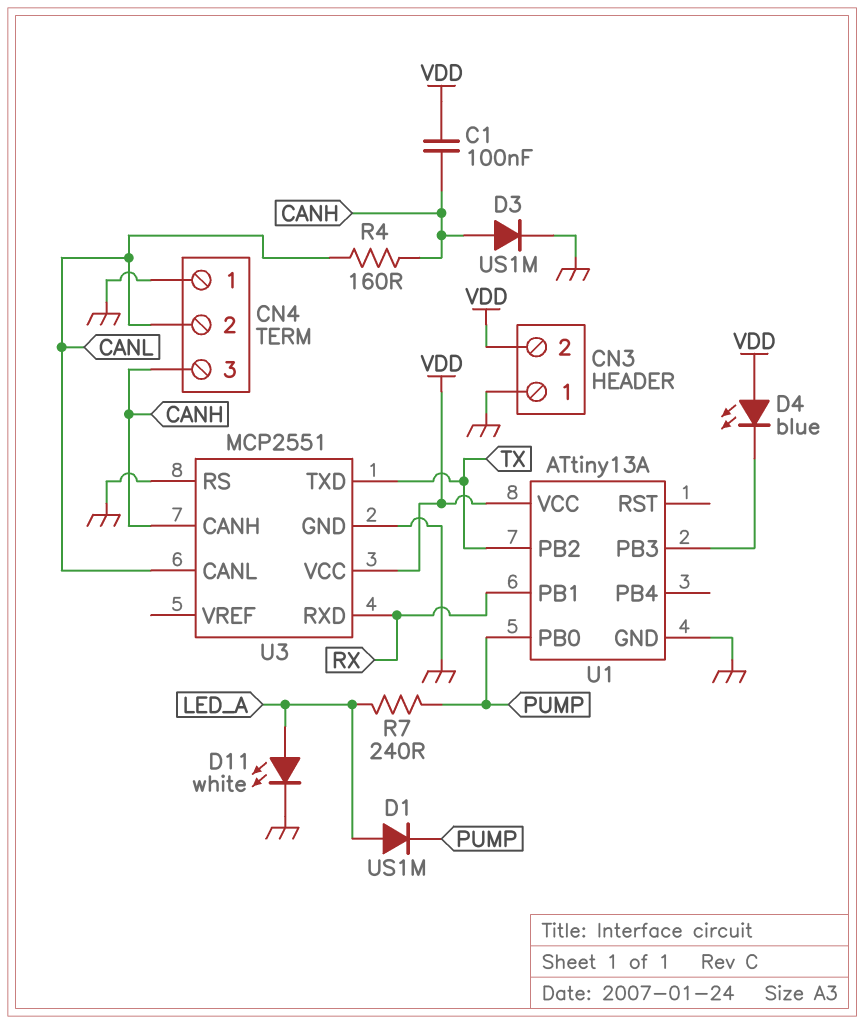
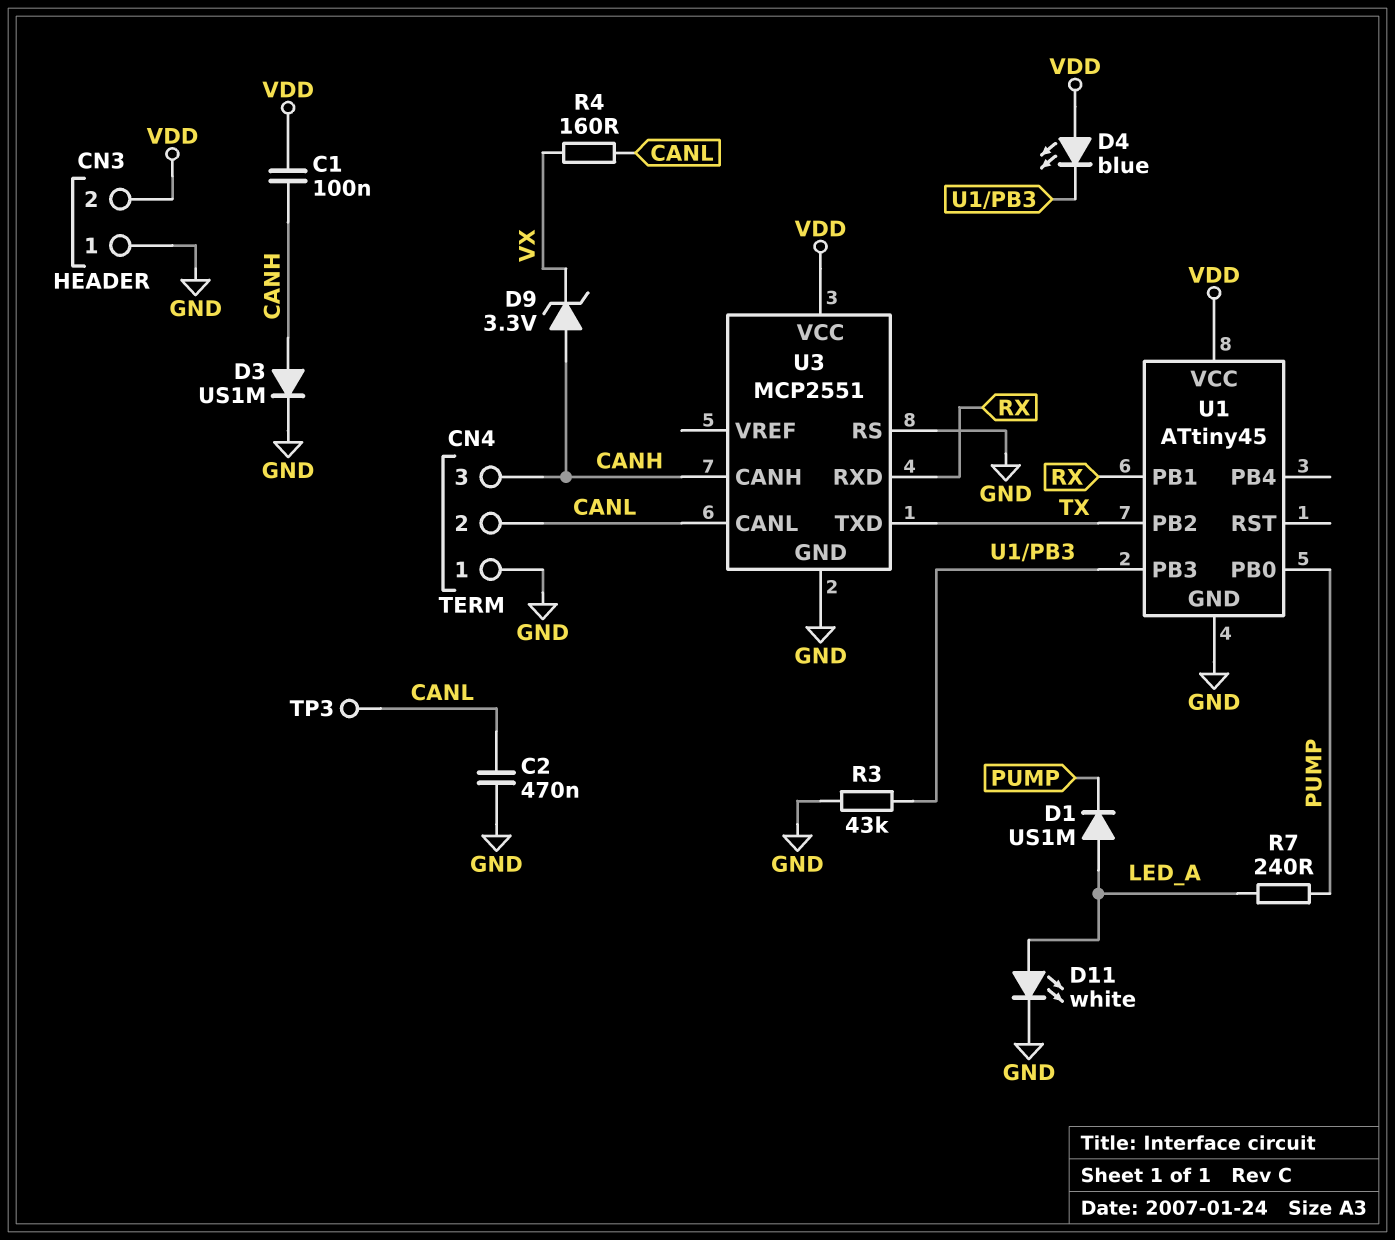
C2: none -> 470nF (CANL, GND)
D9: none -> zener 3.3V (A CANH, K VX)
R3: none -> 43k (GND, U1/PB3)
R4: 160 (CANH, CANL) -> 160 (CANL, VX)
TP3: none -> test point (CANL)
U1: ATtiny13A -> ATtiny45

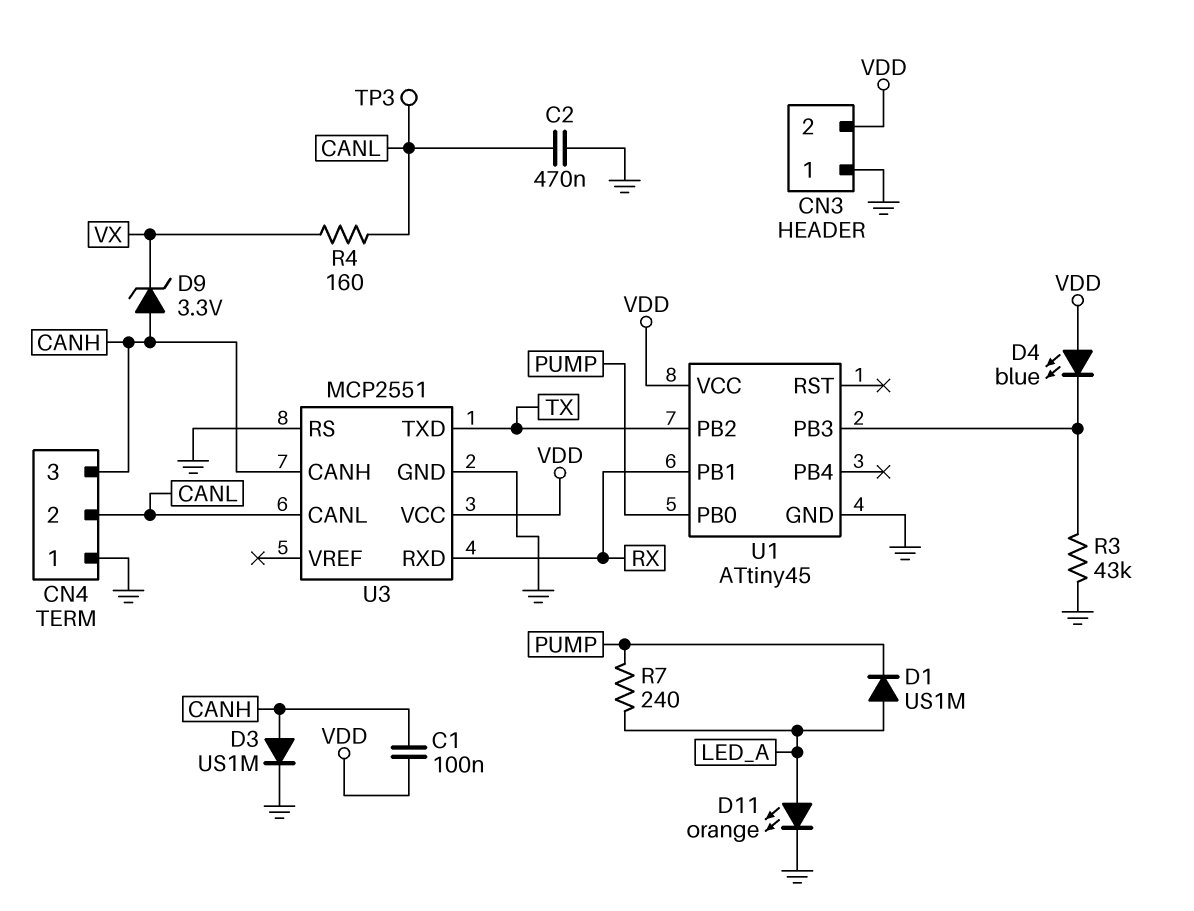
D11: LED white (A LED_A, K GND) -> LED orange (A LED_A, K GND)

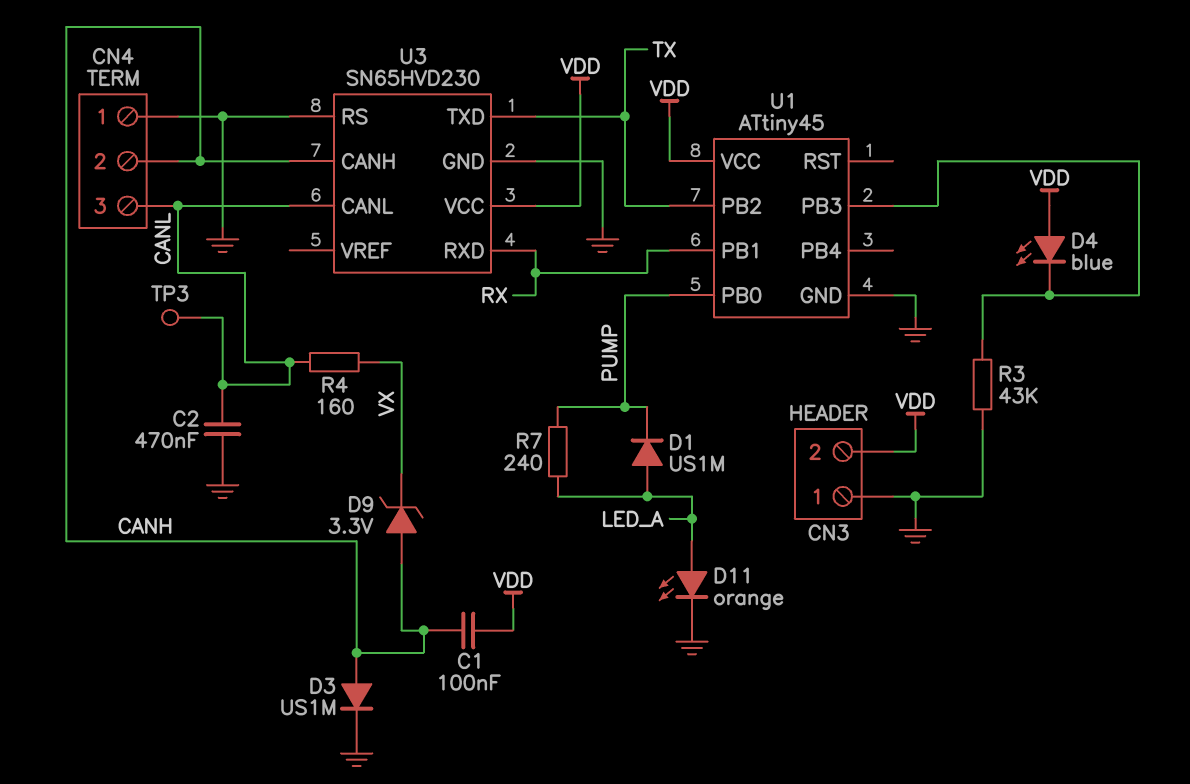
CN4 pin 2: CANL -> CANH
CN4 pin 3: CANH -> CANL
U3: MCP2551 -> SN65HVD230

